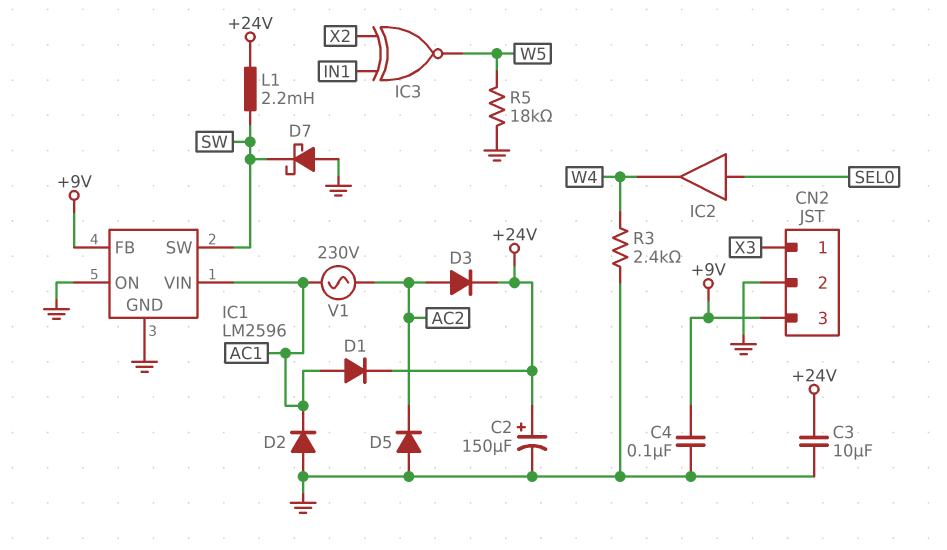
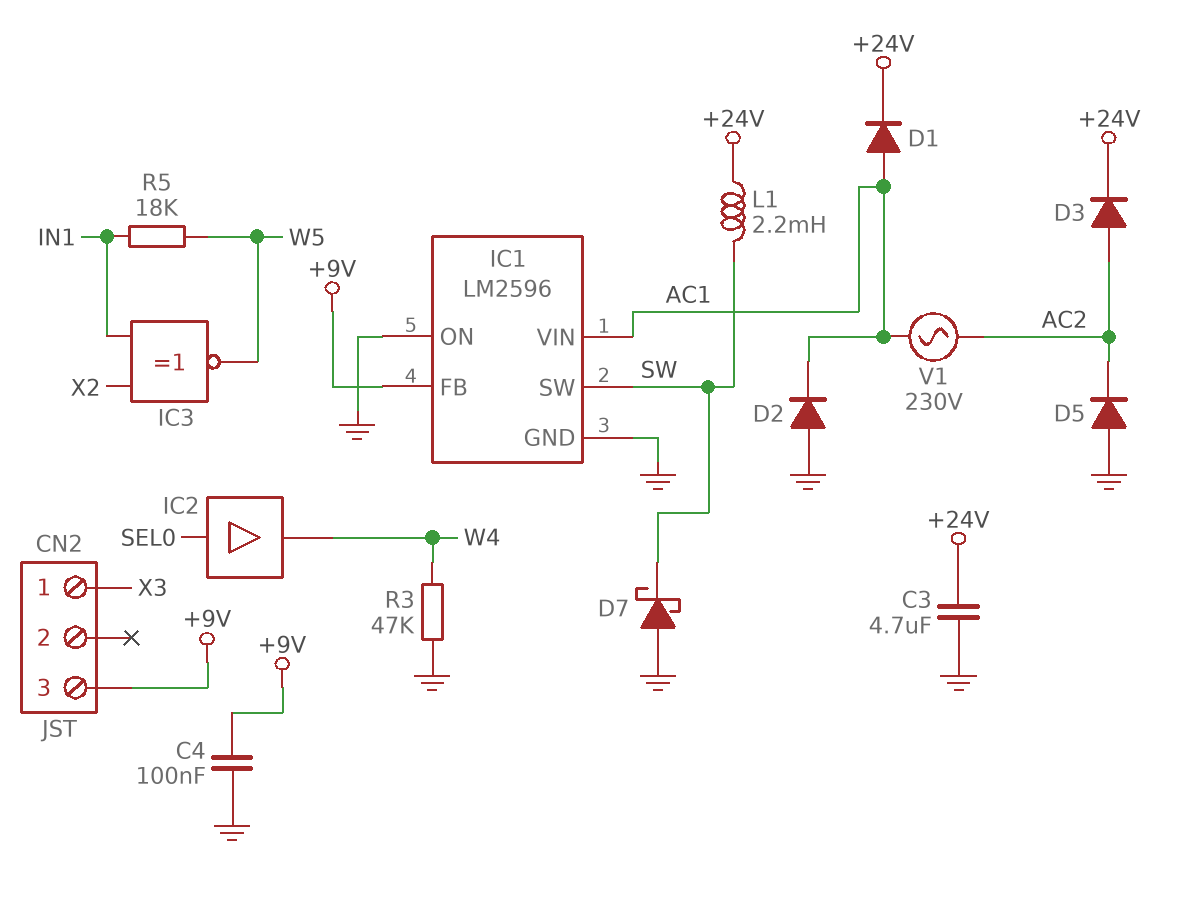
C2: 150uF (plus +24V, minus GND) -> none
C3: 10uF (+24V, GND) -> 4.7uF (+24V, GND)
CN2 pin 2: GND -> none
R3: 2.4k (GND, W4) -> 47k (GND, W4)
R5: 18k (GND, W5) -> 18k (IN1, W5)

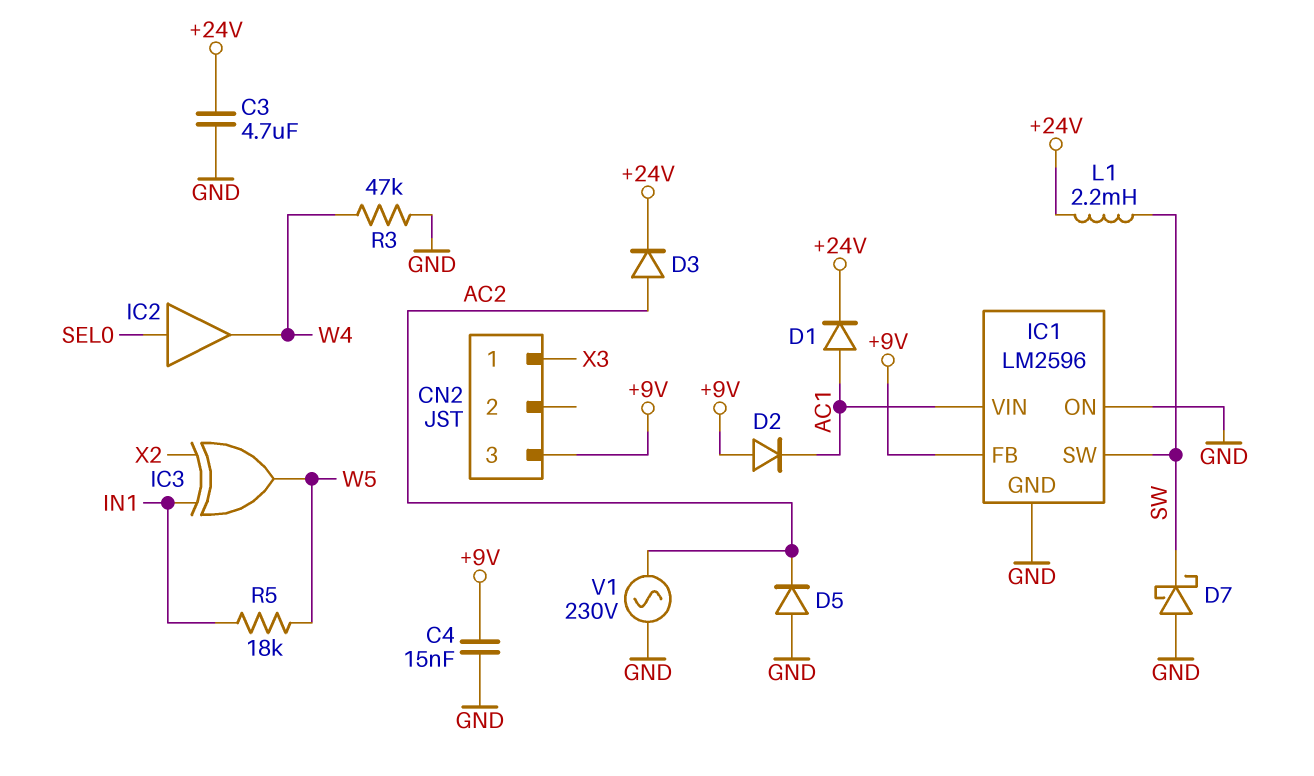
C4: 100nF (+9V, GND) -> 15nF (+9V, GND)
D2: diode (A GND, K AC1) -> diode (A +9V, K AC1)
IC3: XNOR (in IN1, in X2, out W5) -> XOR (in IN1, in X2, out W5)
V1: AC 230V (AC1, AC2) -> AC 230V (AC2, GND)

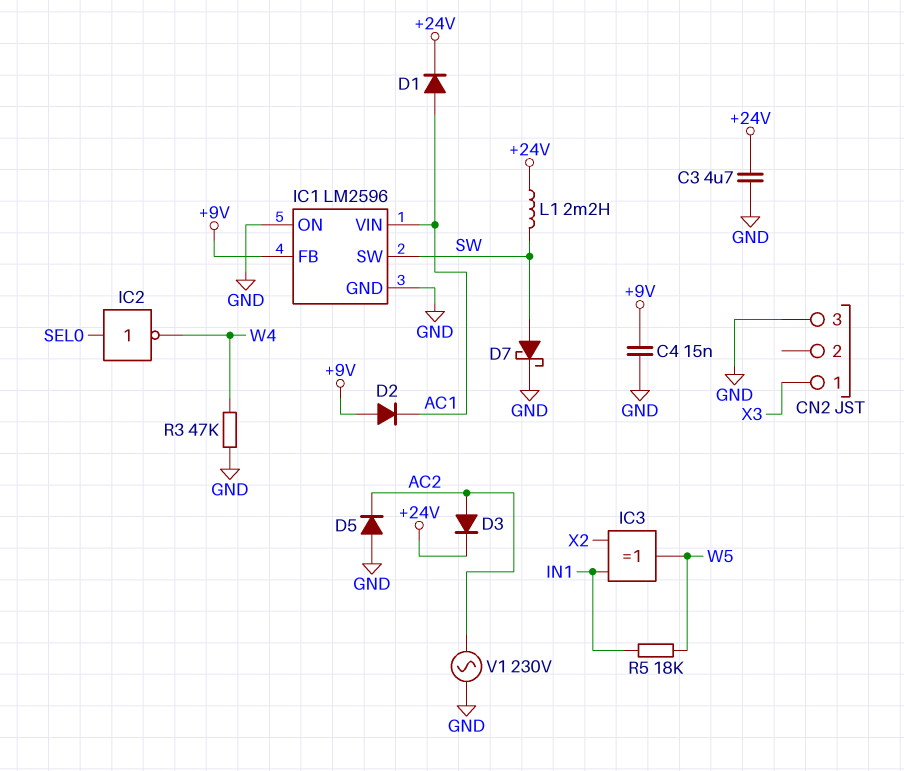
CN2 pin 3: +9V -> GND
D7: schottky (A GND, K SW) -> schottky (A SW, K GND)
IC2: buffer (in SEL0, out W4) -> NOT (in SEL0, out W4)

